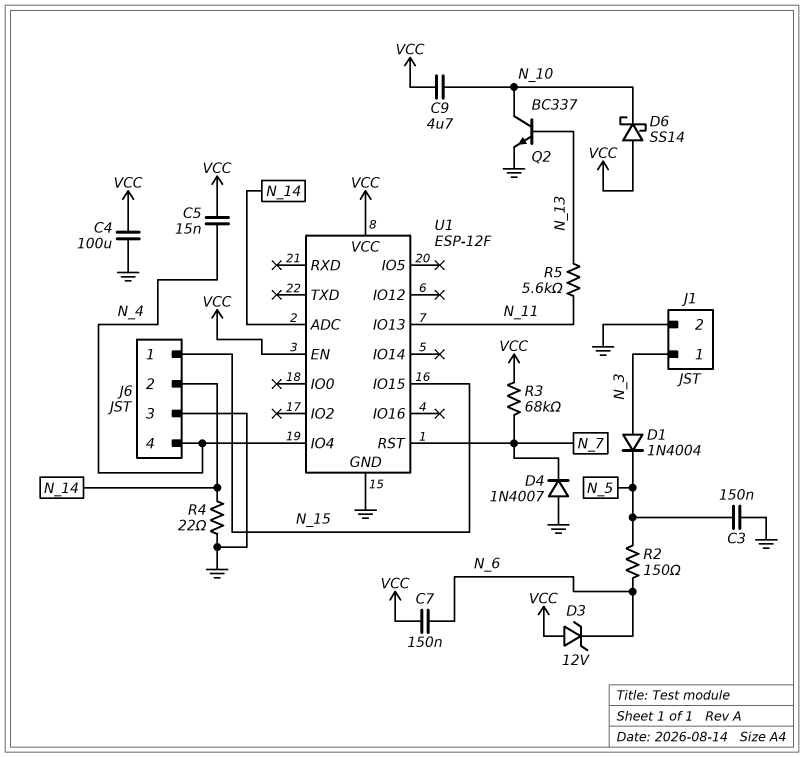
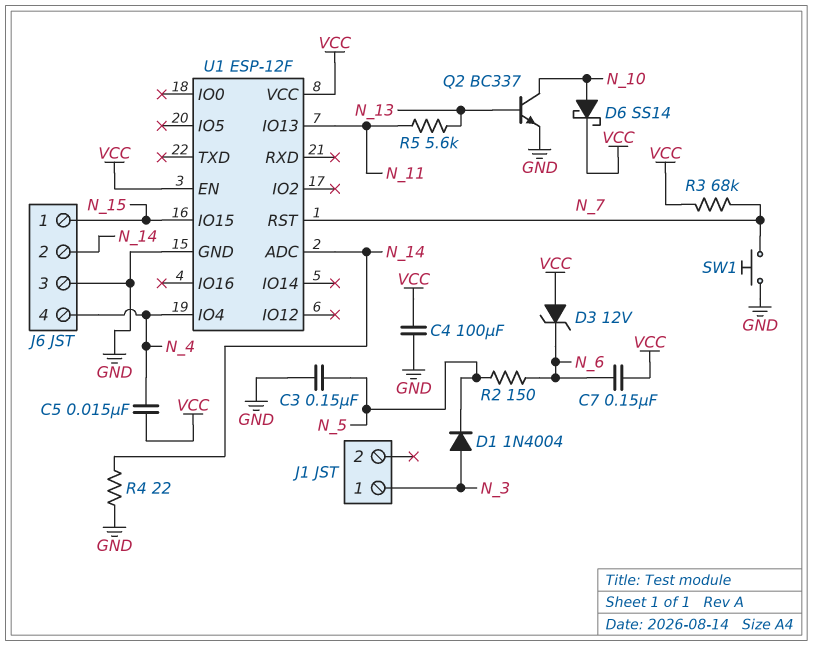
C9: 4.7uF (N_10, VCC) -> none
D4: diode 1N4007 (A GND, K N_7) -> none
D6: schottky SS14 (A VCC, K N_10) -> schottky SS14 (A N_10, K VCC)
J1 pin 2: GND -> none
SW1: none -> button (GND, N_7)

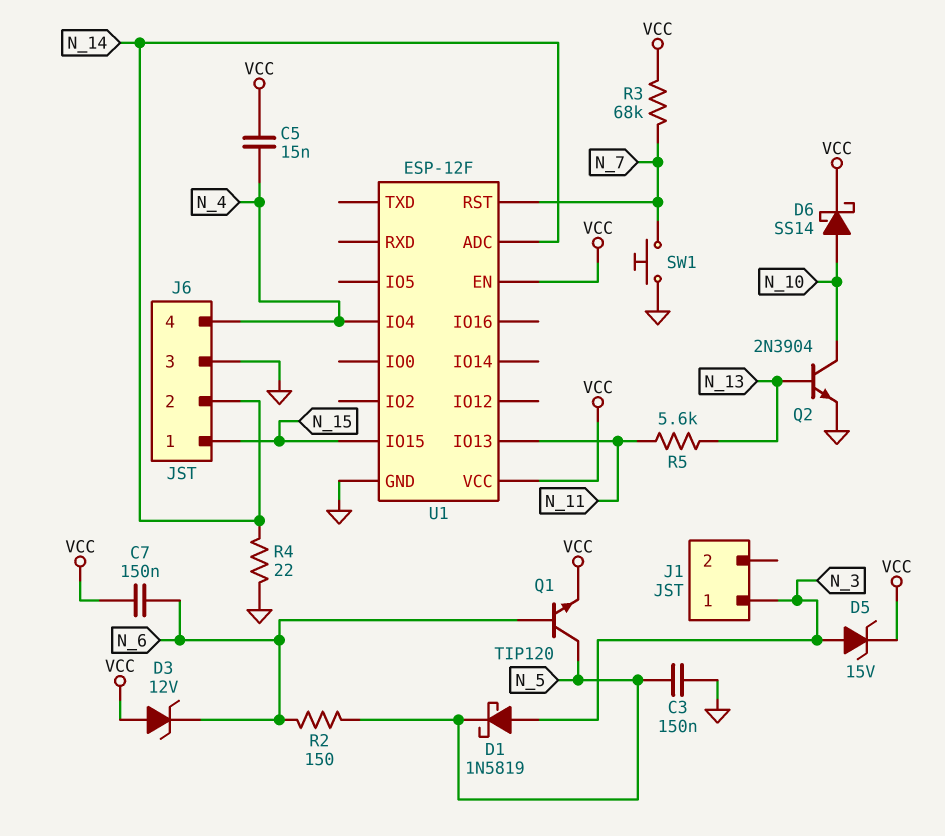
C4: 100uF (GND, VCC) -> none
D1: diode 1N4004 (A N_3, K N_5) -> schottky 1N5819 (A N_3, K N_5)
D5: none -> zener 15V (A N_3, K VCC)
Q1: none -> NPN TIP120 (B N_6, C N_5, E VCC)
Q2: NPN BC337 (B N_13, C N_10, E GND) -> NPN 2N3904 (B N_13, C N_10, E GND)

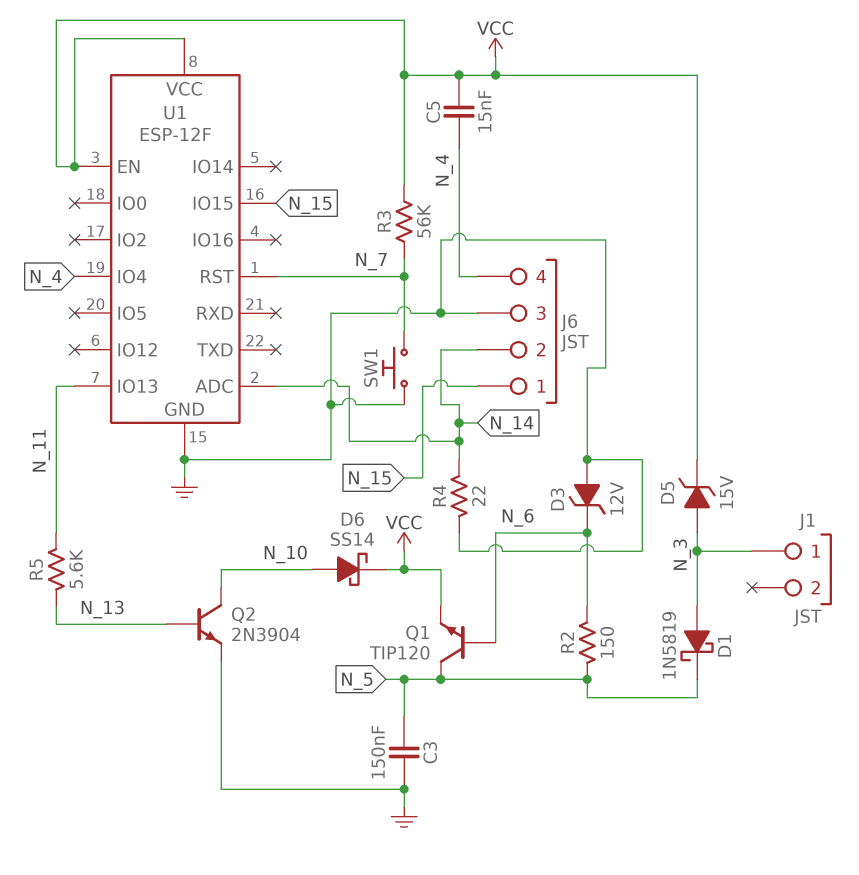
C7: 150nF (N_6, VCC) -> none
D3: zener 12V (A VCC, K N_6) -> zener 12V (A GND, K N_6)
R3: 68k (N_7, VCC) -> 56k (N_7, VCC)

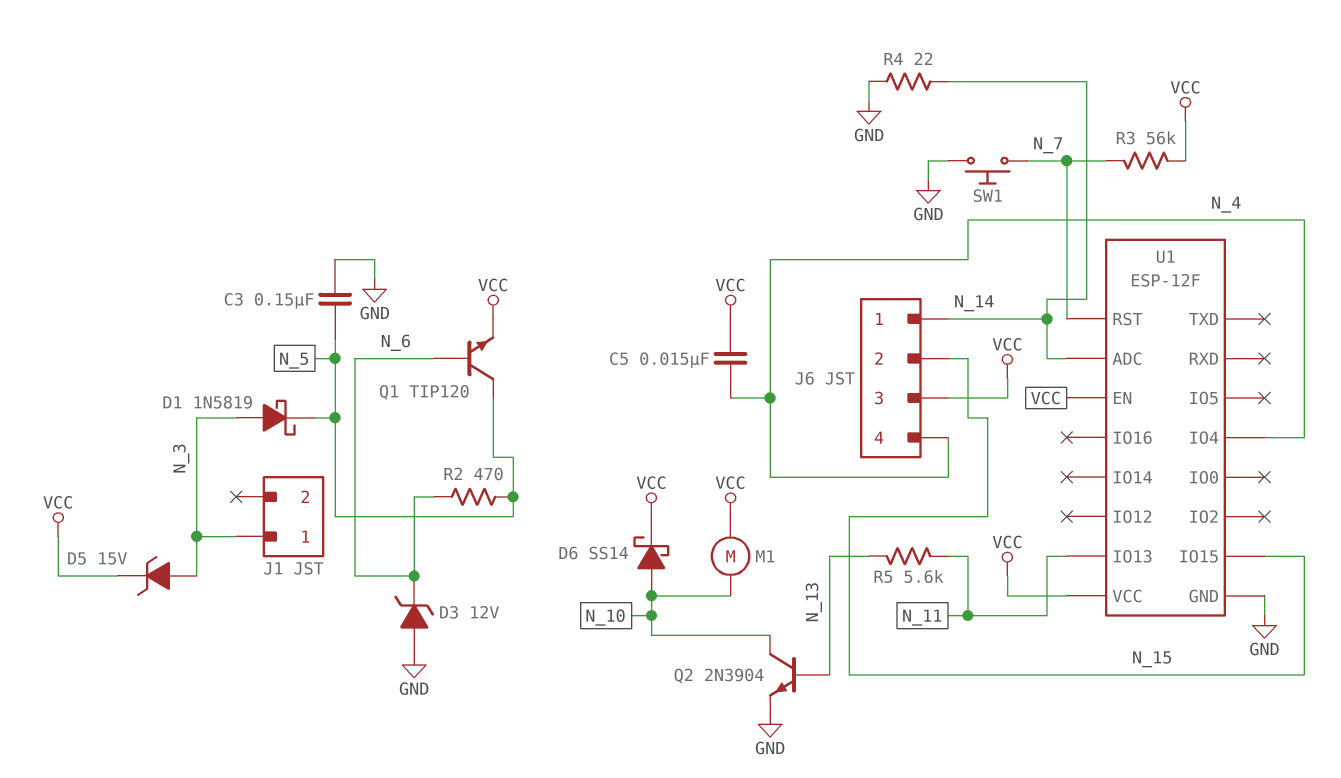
J6 pin 1: N_15 -> N_14
J6 pin 2: N_14 -> N_15
J6 pin 3: GND -> VCC
M1: none -> motor (N_10, VCC)
R2: 150 (N_5, N_6) -> 470 (N_5, N_6)

